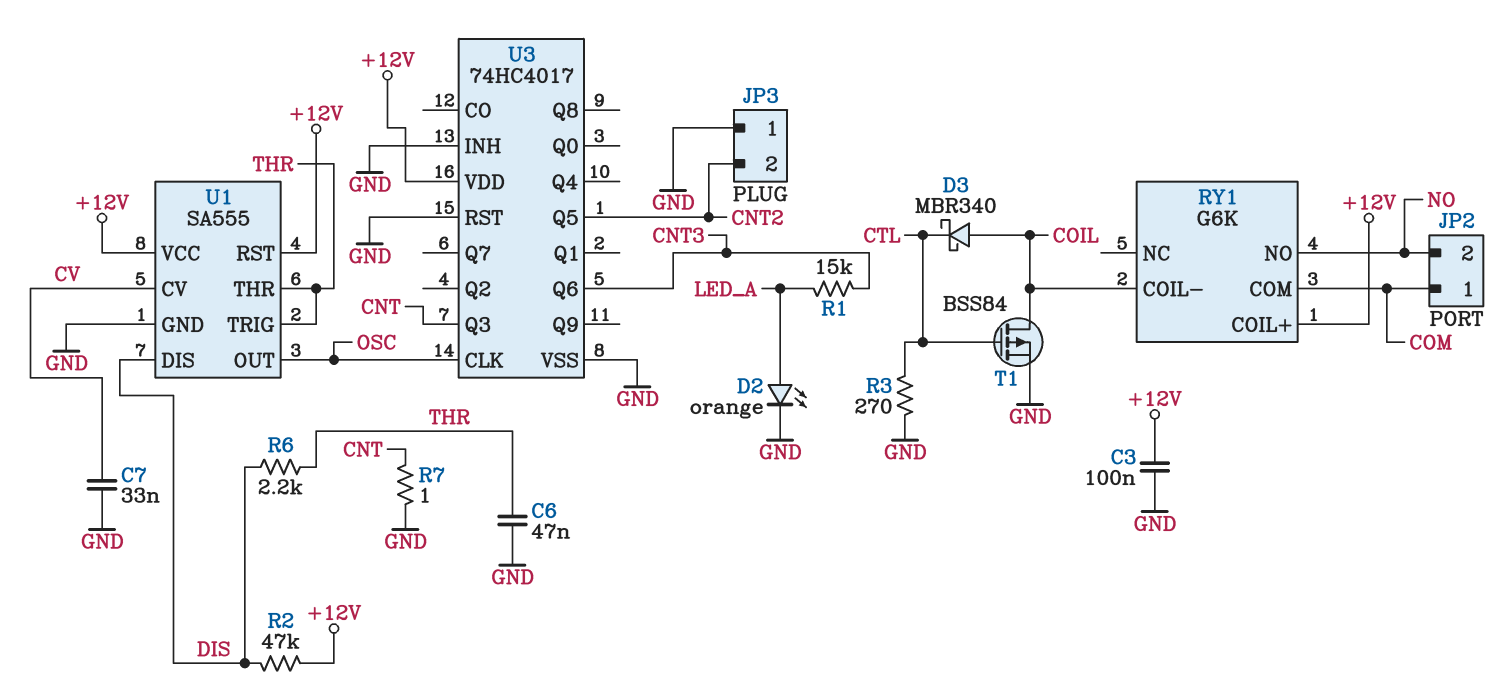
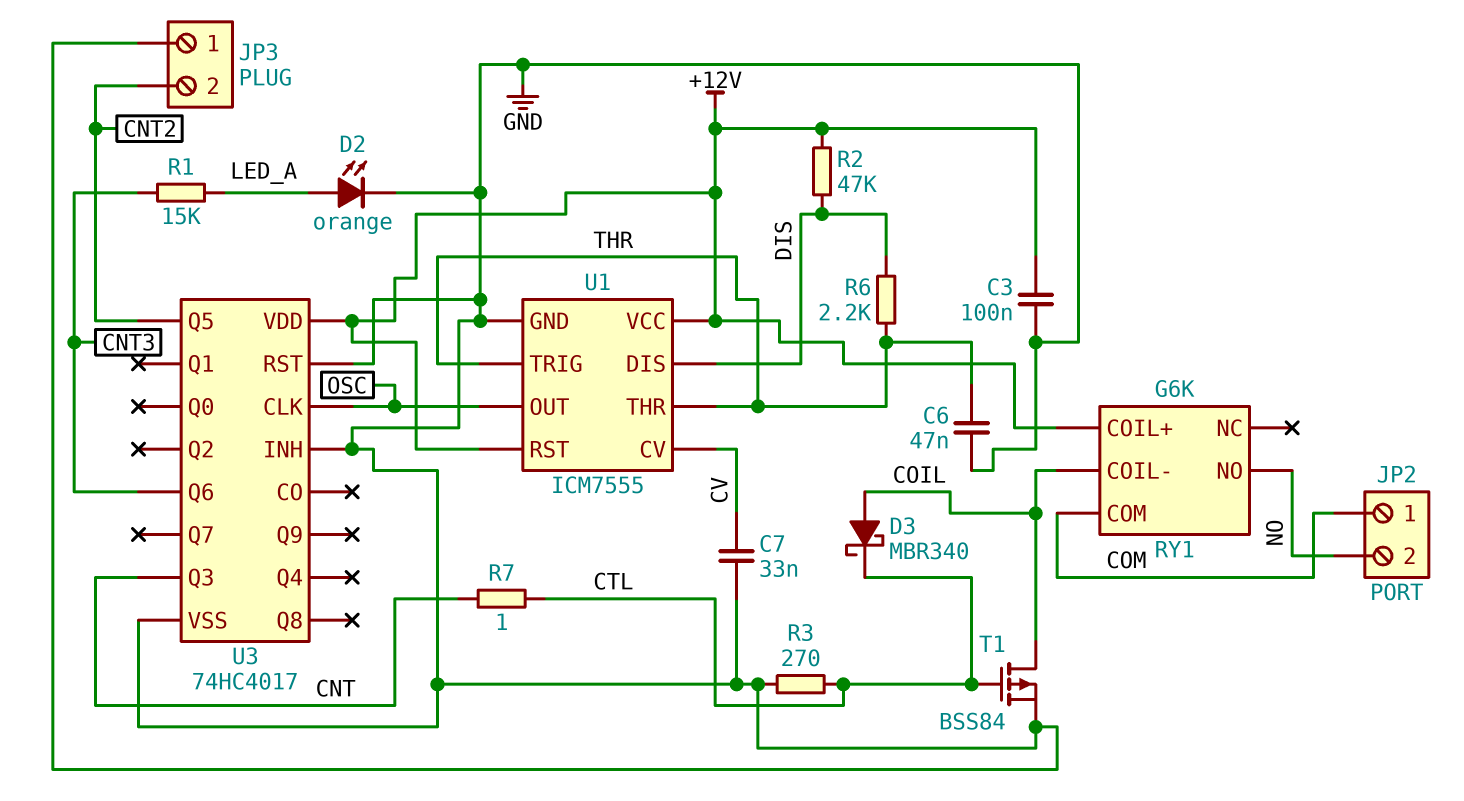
R7: 1 (CNT, GND) -> 1 (CNT, CTL)
U1: SA555 -> ICM7555

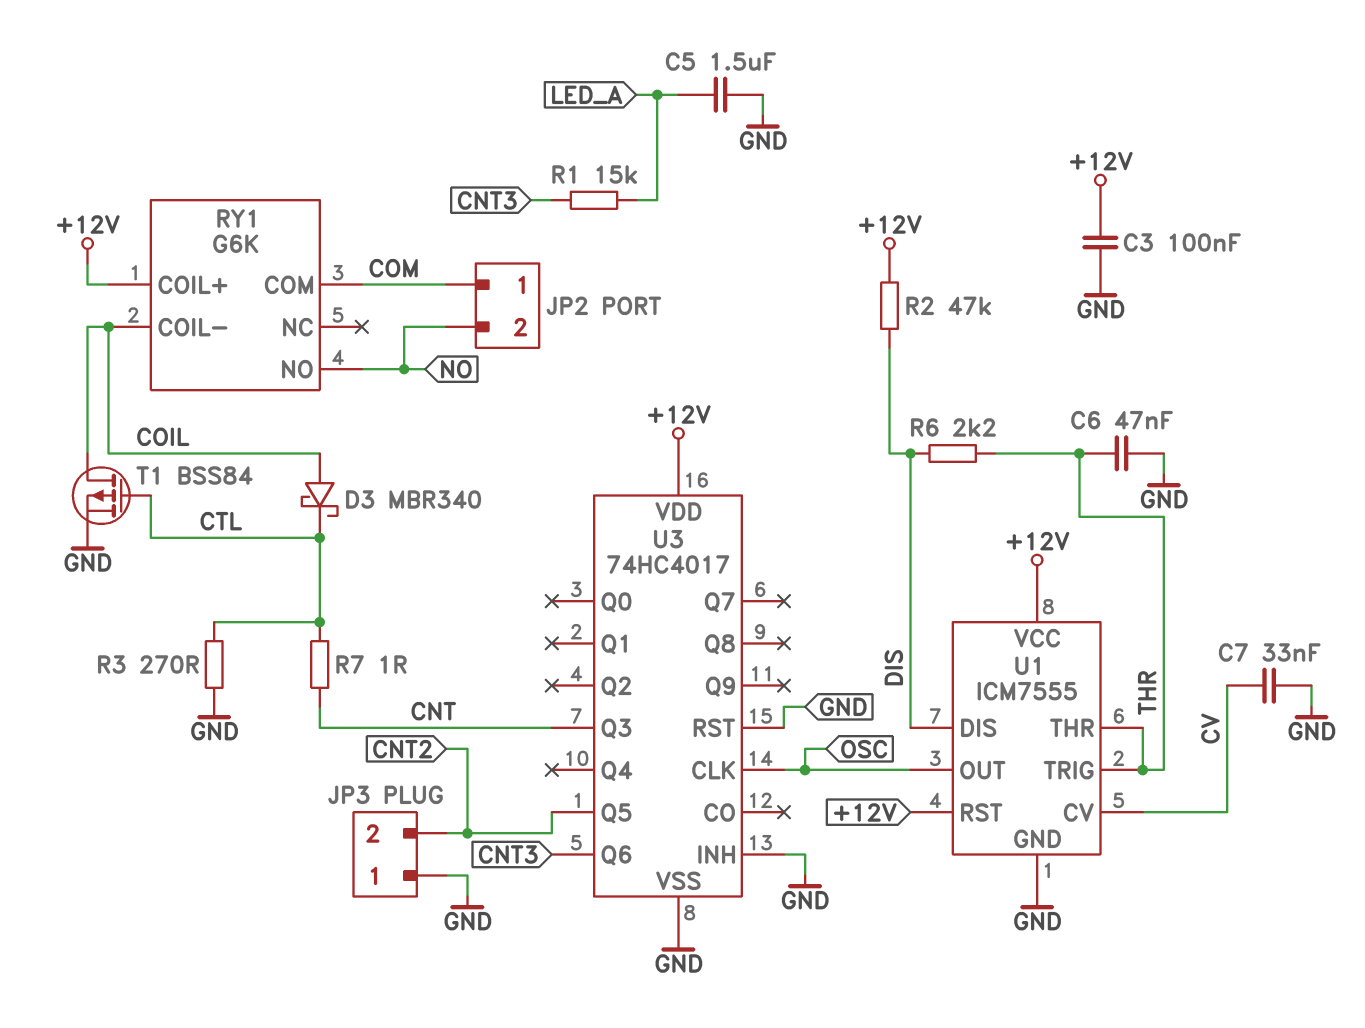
C5: none -> 1.5uF (GND, LED_A)
D2: LED orange (A LED_A, K GND) -> none

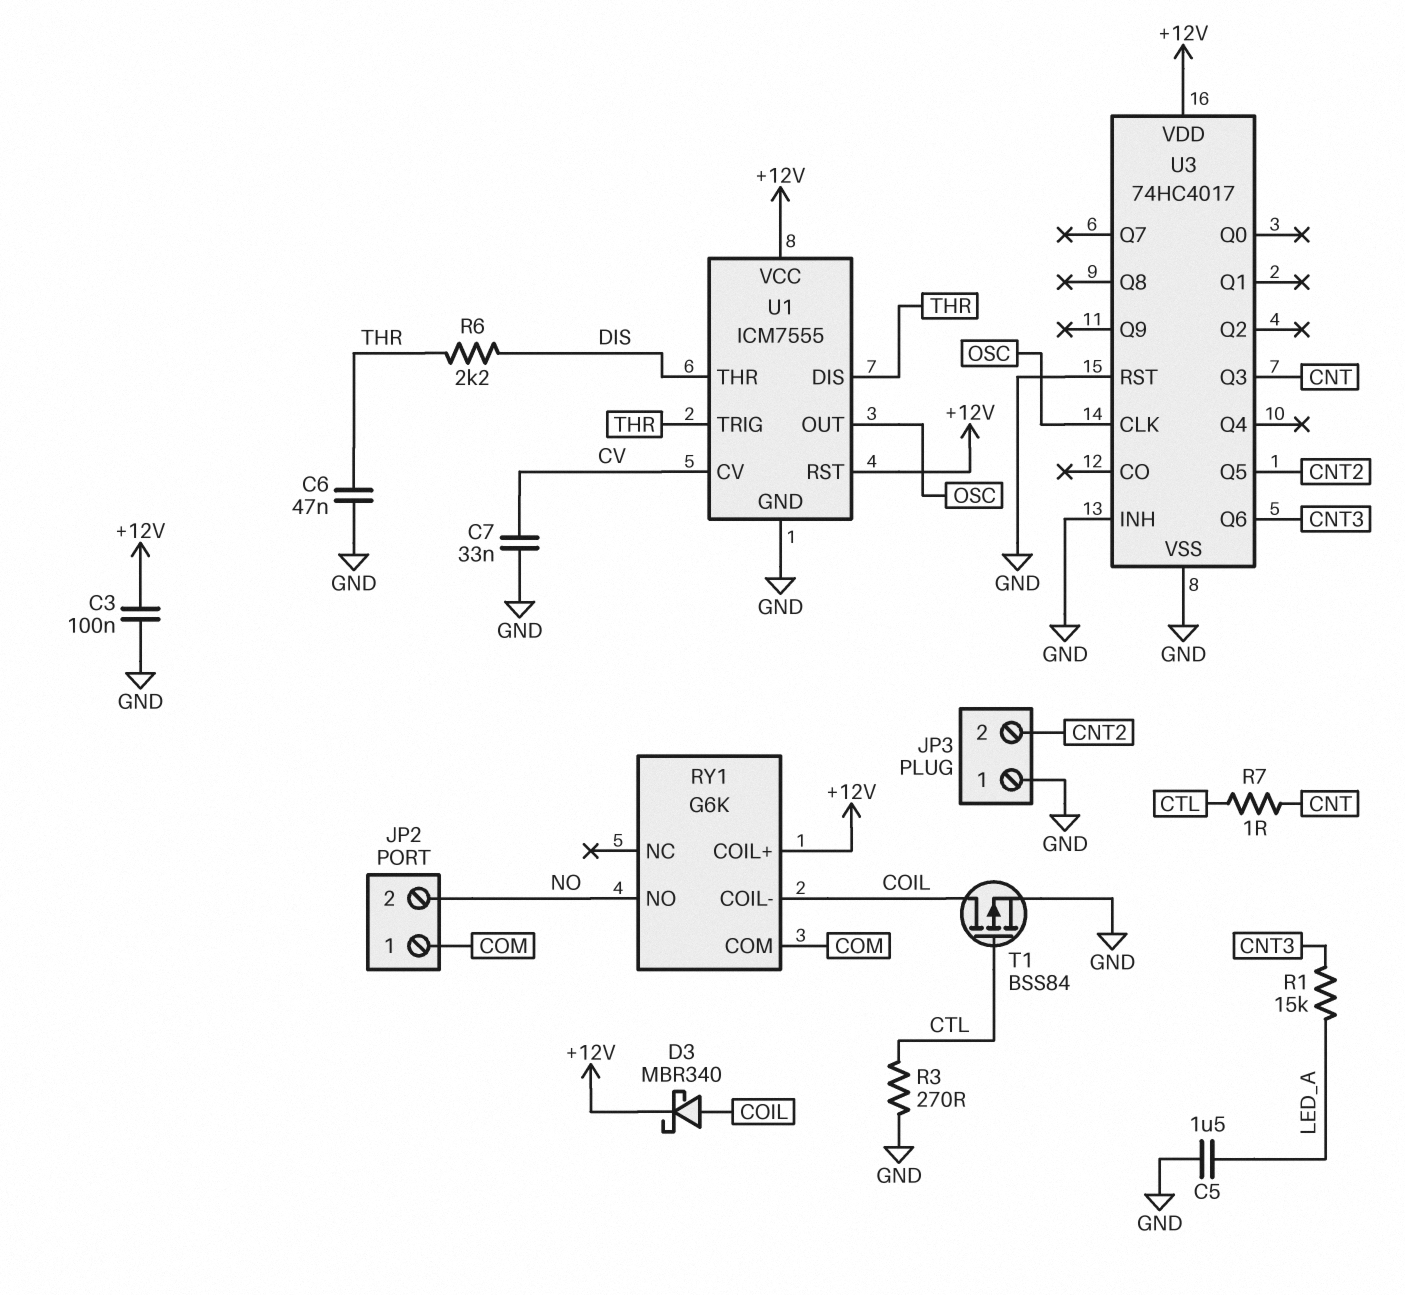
D3: schottky MBR340 (A COIL, K CTL) -> schottky MBR340 (A COIL, K +12V)
R2: 47k (+12V, DIS) -> none
U1 pin DIS: DIS -> THR
U1 pin THR: THR -> DIS

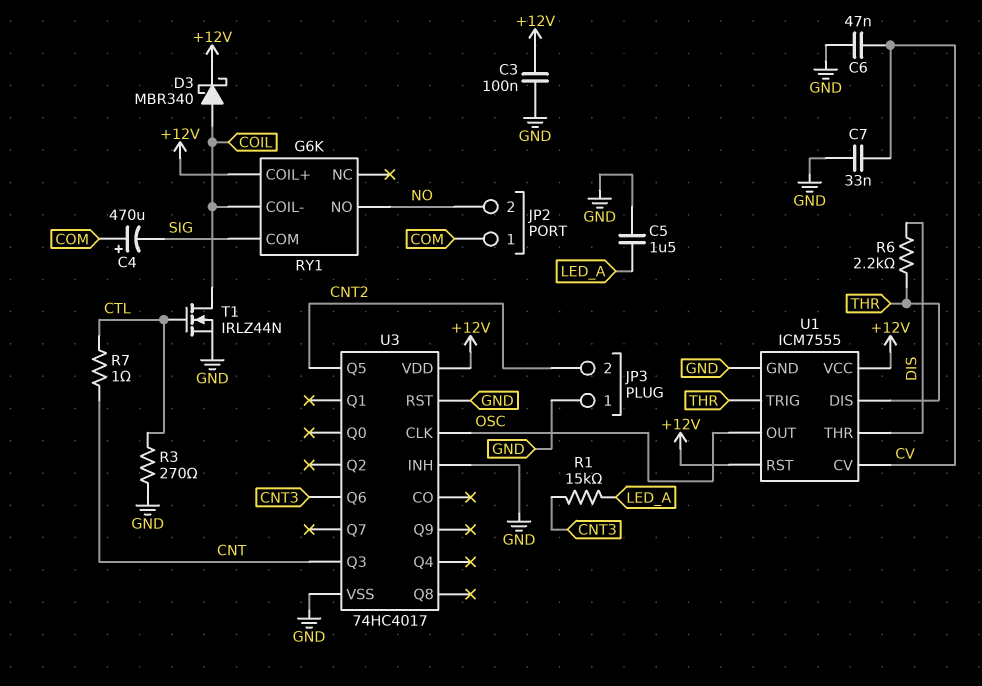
C4: none -> 470uF (plus COM, minus SIG)
C6: 47nF (GND, THR) -> 47nF (CV, GND)
RY1 pin COM: COM -> SIG
T1: PMOS BSS84 (G CTL, D COIL, S GND) -> NMOS IRLZ44N (G CTL, D COIL, S GND)

